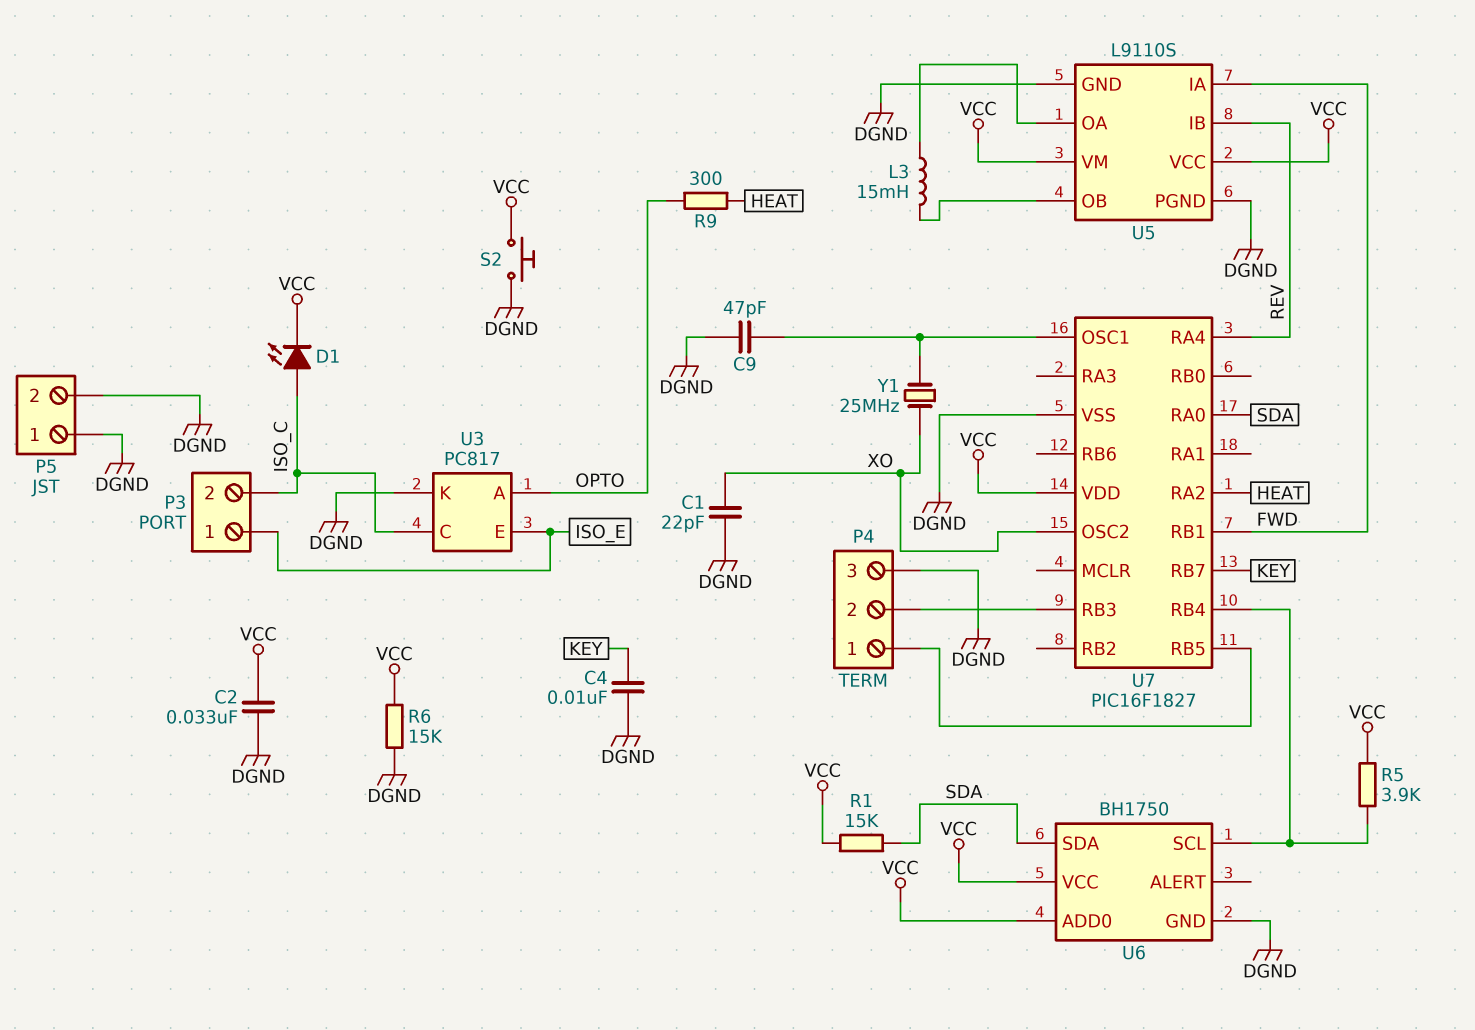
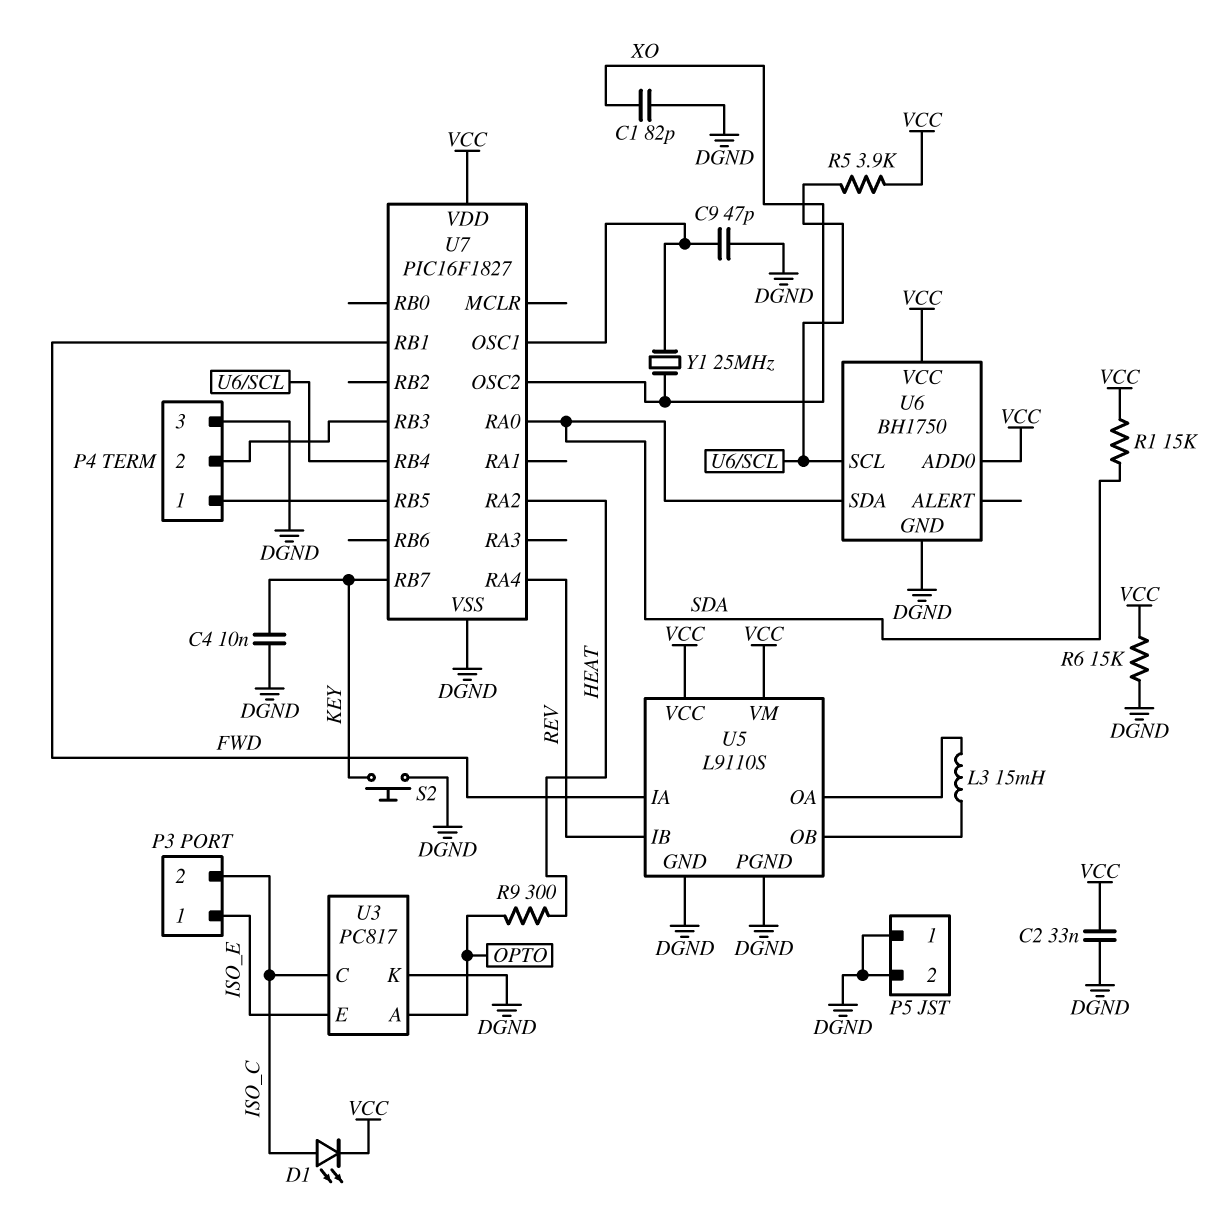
C1: 22pF (DGND, XO) -> 82pF (DGND, XO)
S2: button (DGND, VCC) -> button (DGND, KEY)

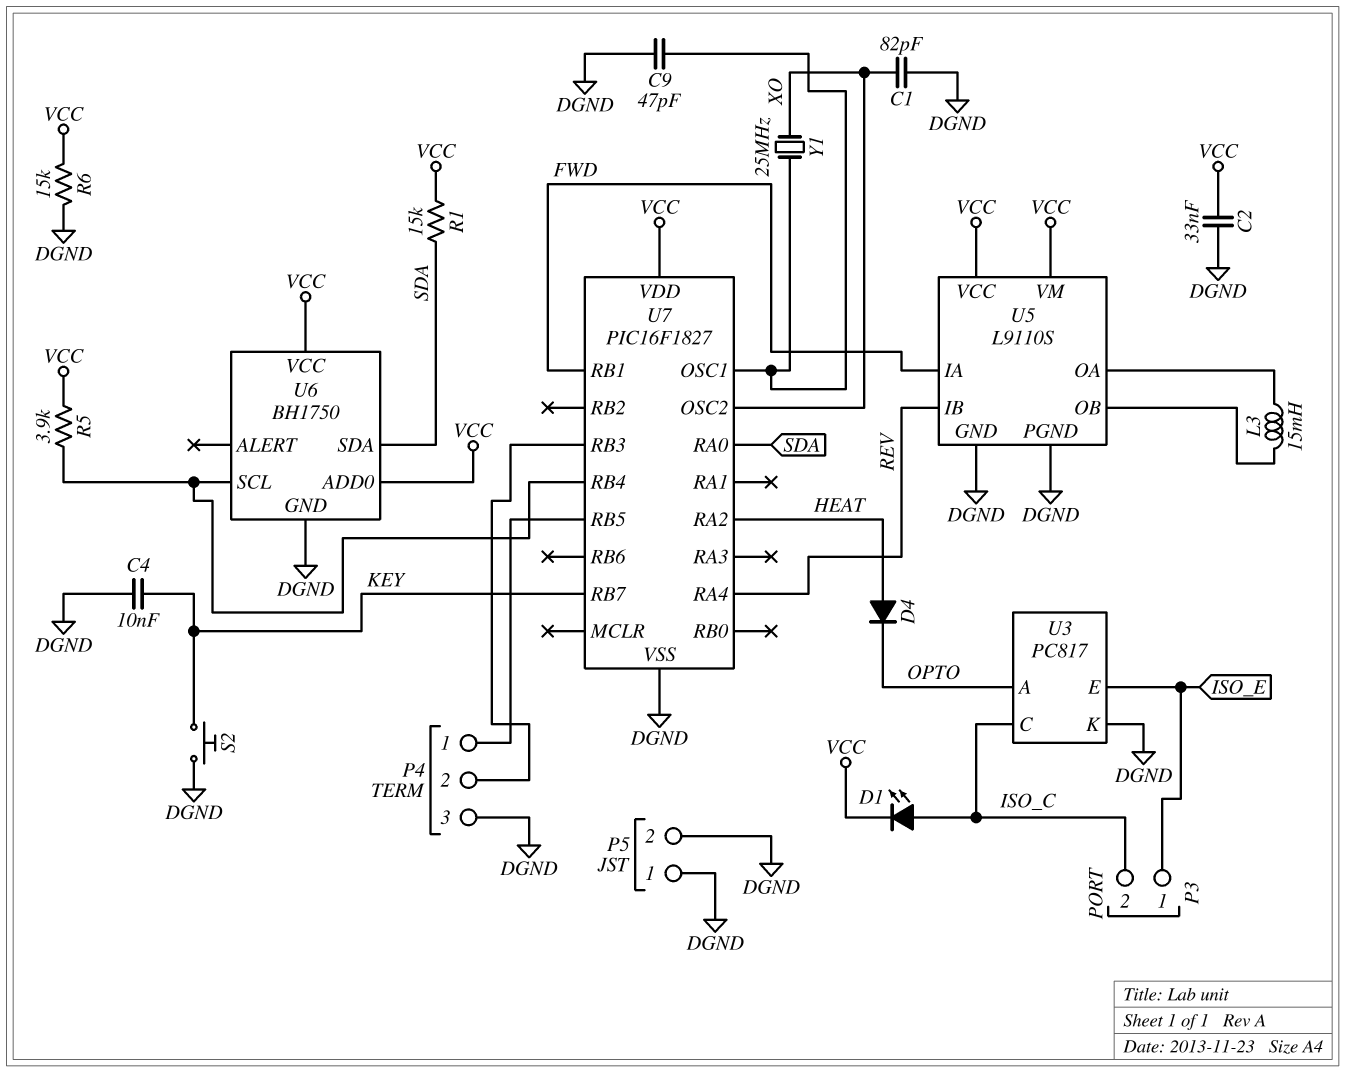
D4: none -> diode (A HEAT, K OPTO)
R9: 300 (HEAT, OPTO) -> none

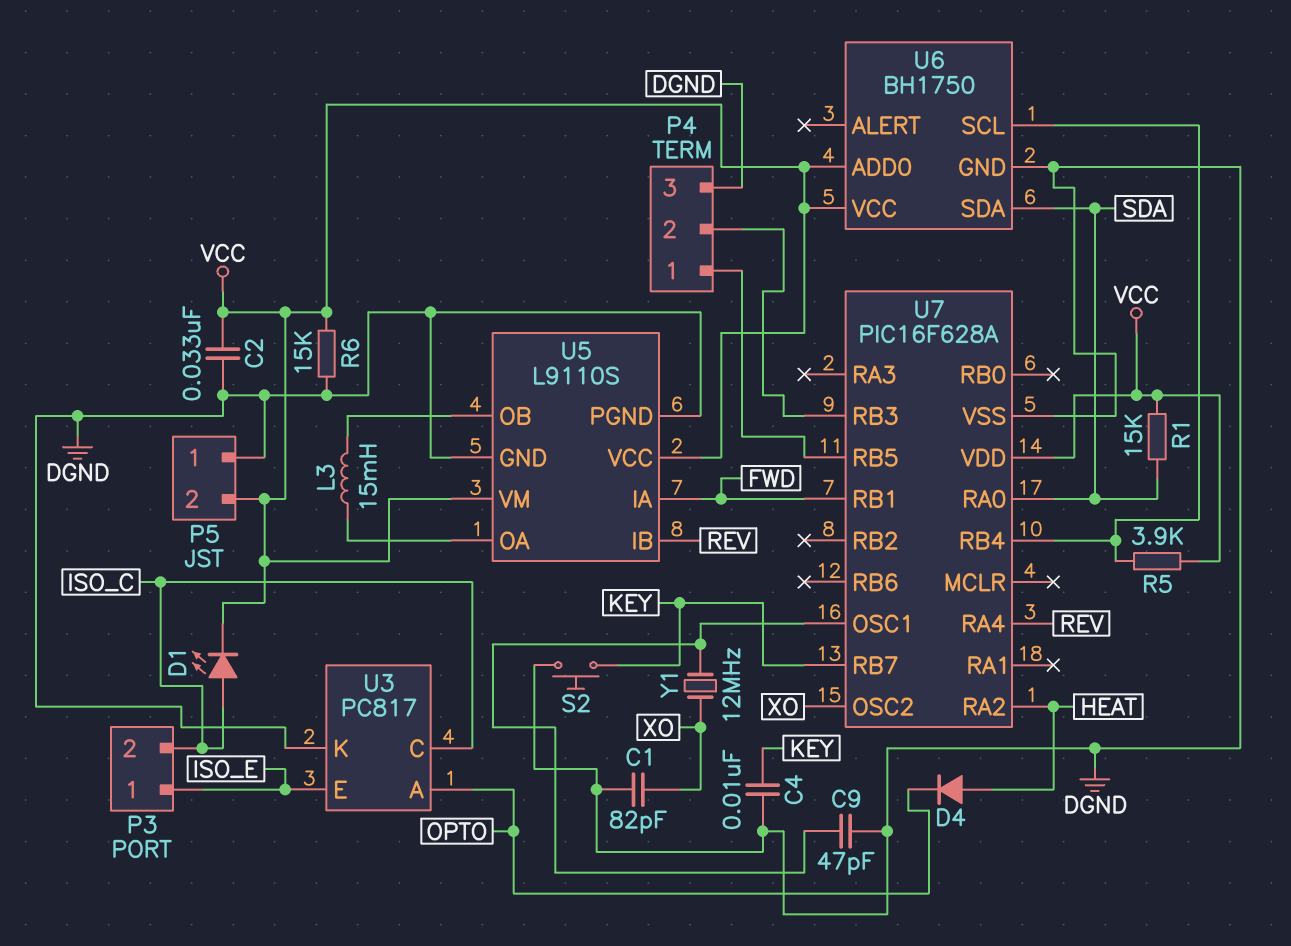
P5 pin 2: DGND -> VCC
U7: PIC16F1827 -> PIC16F628A
Y1: 25MHz (U7/OSC1, XO) -> 12MHz (U7/OSC1, XO)

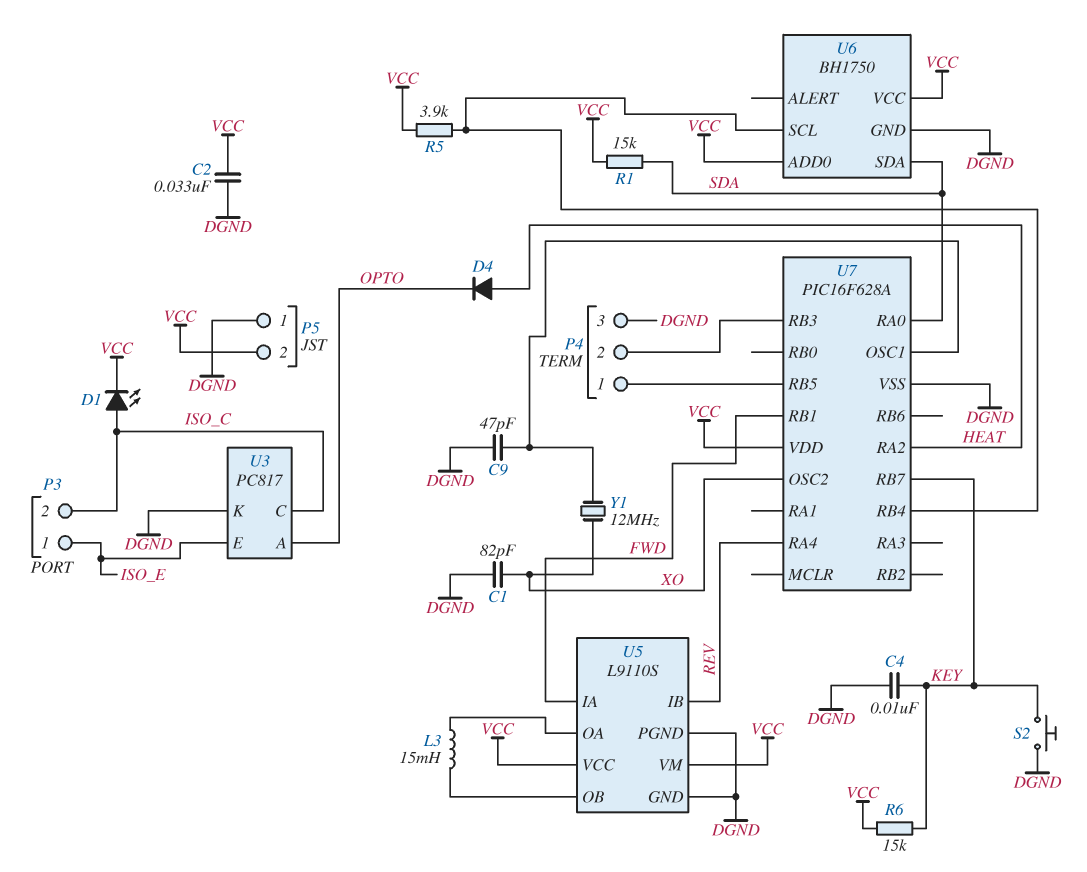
R6: 15k (DGND, VCC) -> 15k (KEY, VCC)

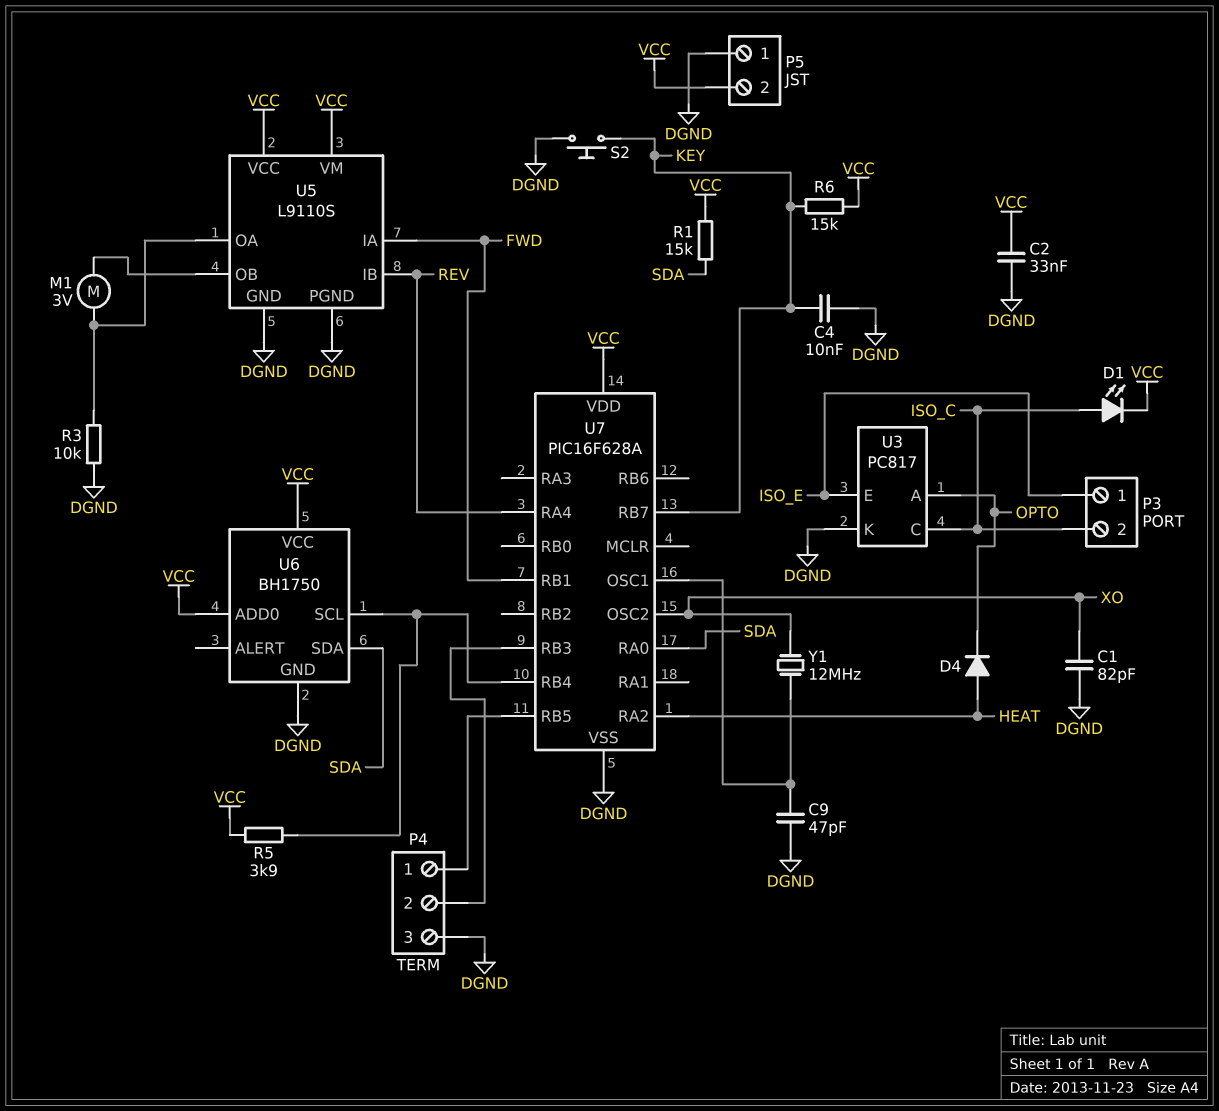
L3: 15mH (U5/OA, U5/OB) -> none
M1: none -> motor 3V (U5/OA, U5/OB)
R3: none -> 10k (DGND, U5/OA)

